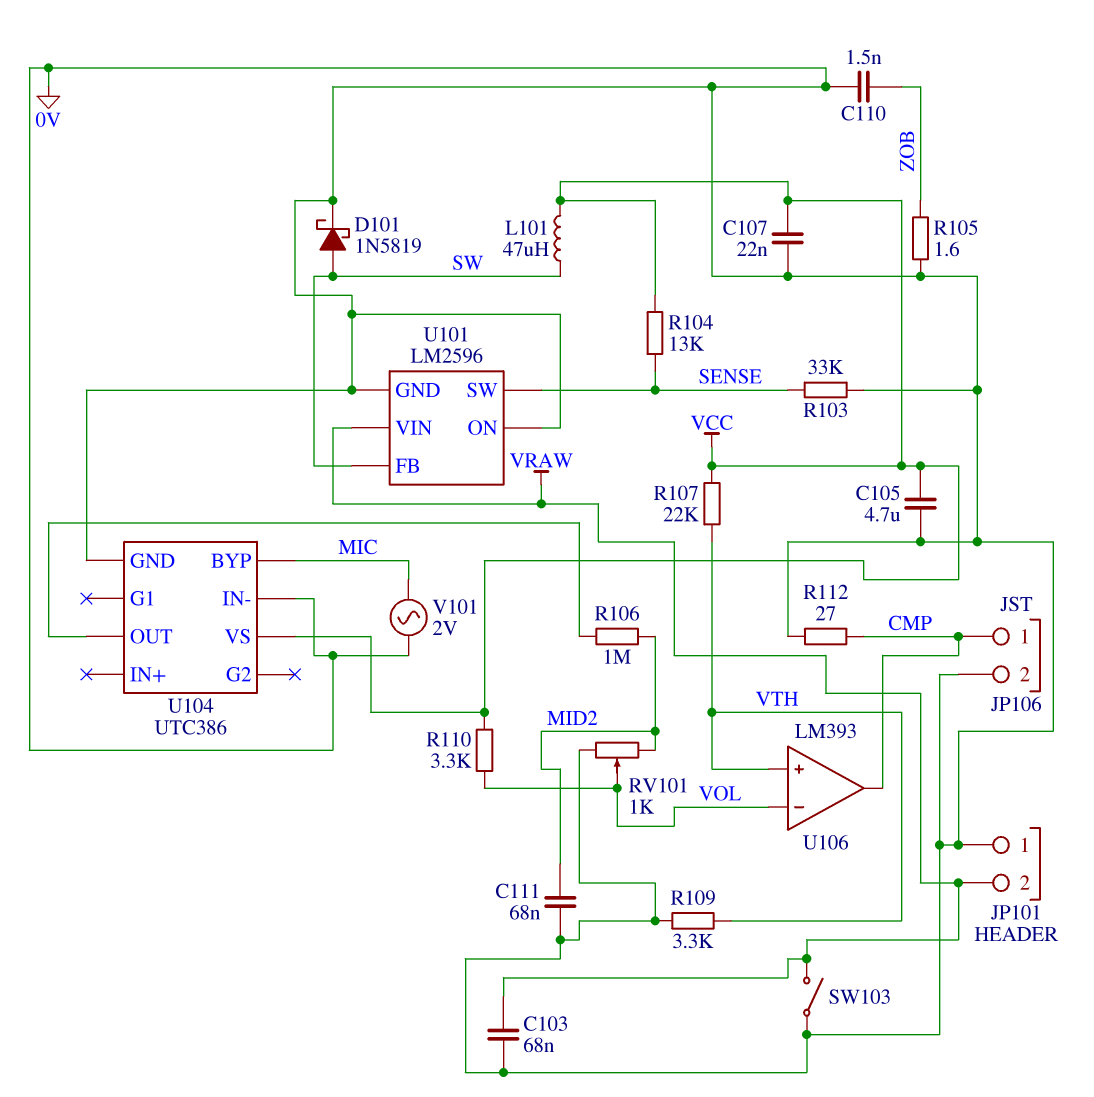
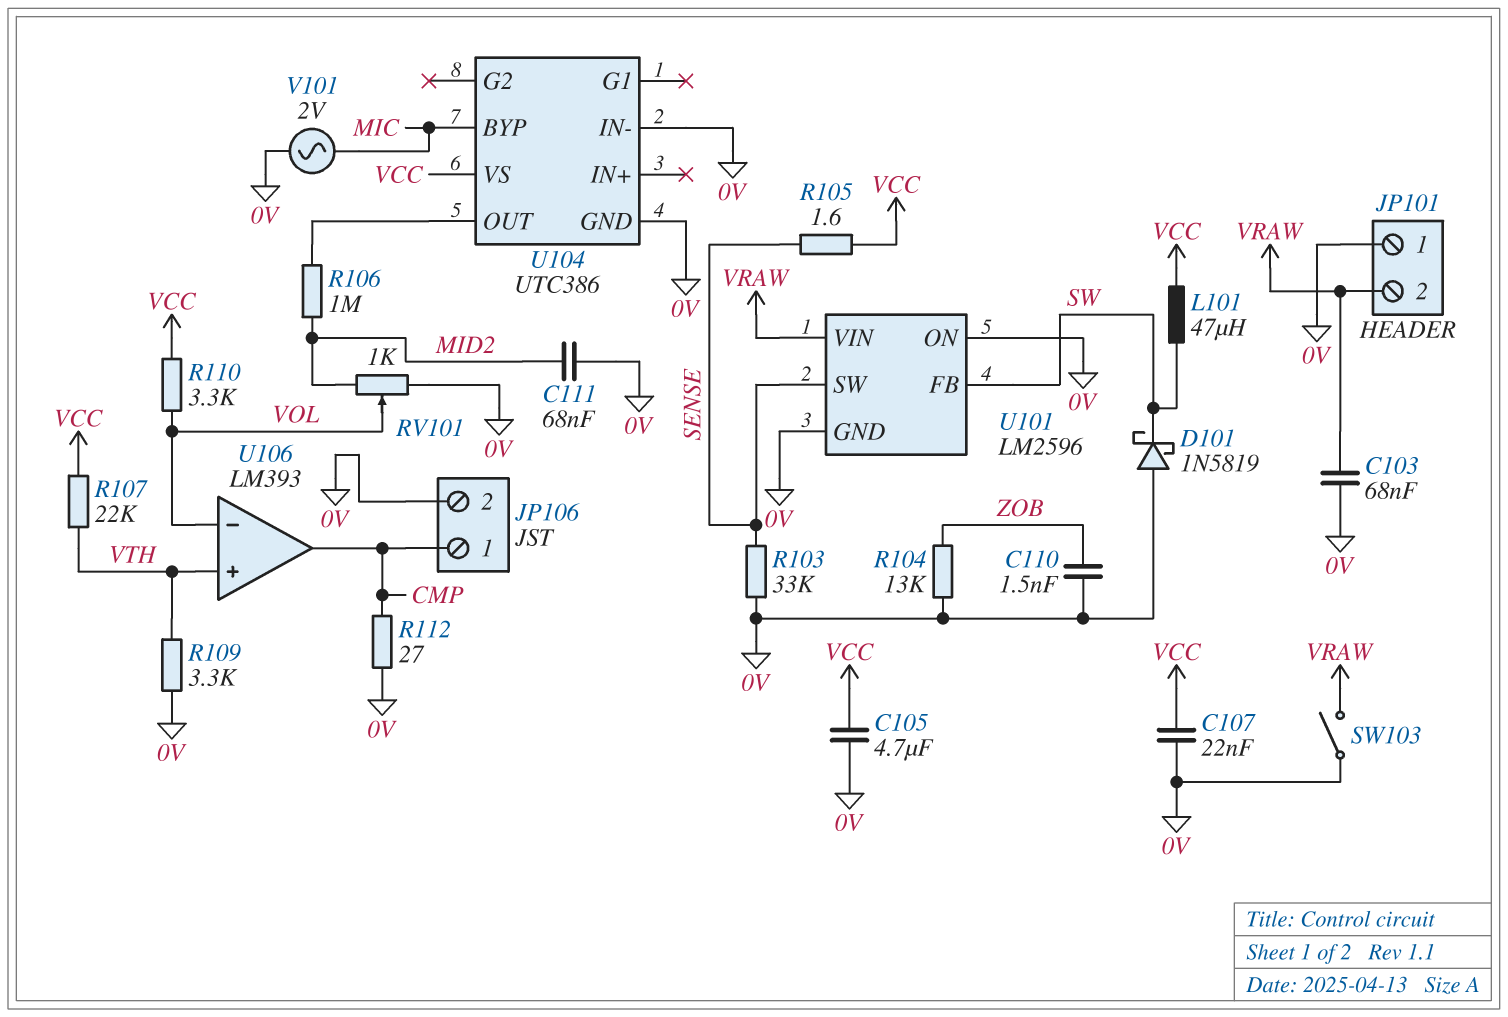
D101: schottky 1N5819 (A SW, K 0V) -> schottky 1N5819 (A 0V, K SW)
R104: 13k (SENSE, VCC) -> 13k (0V, ZOB)
R105: 1.6 (0V, ZOB) -> 1.6 (SENSE, VCC)

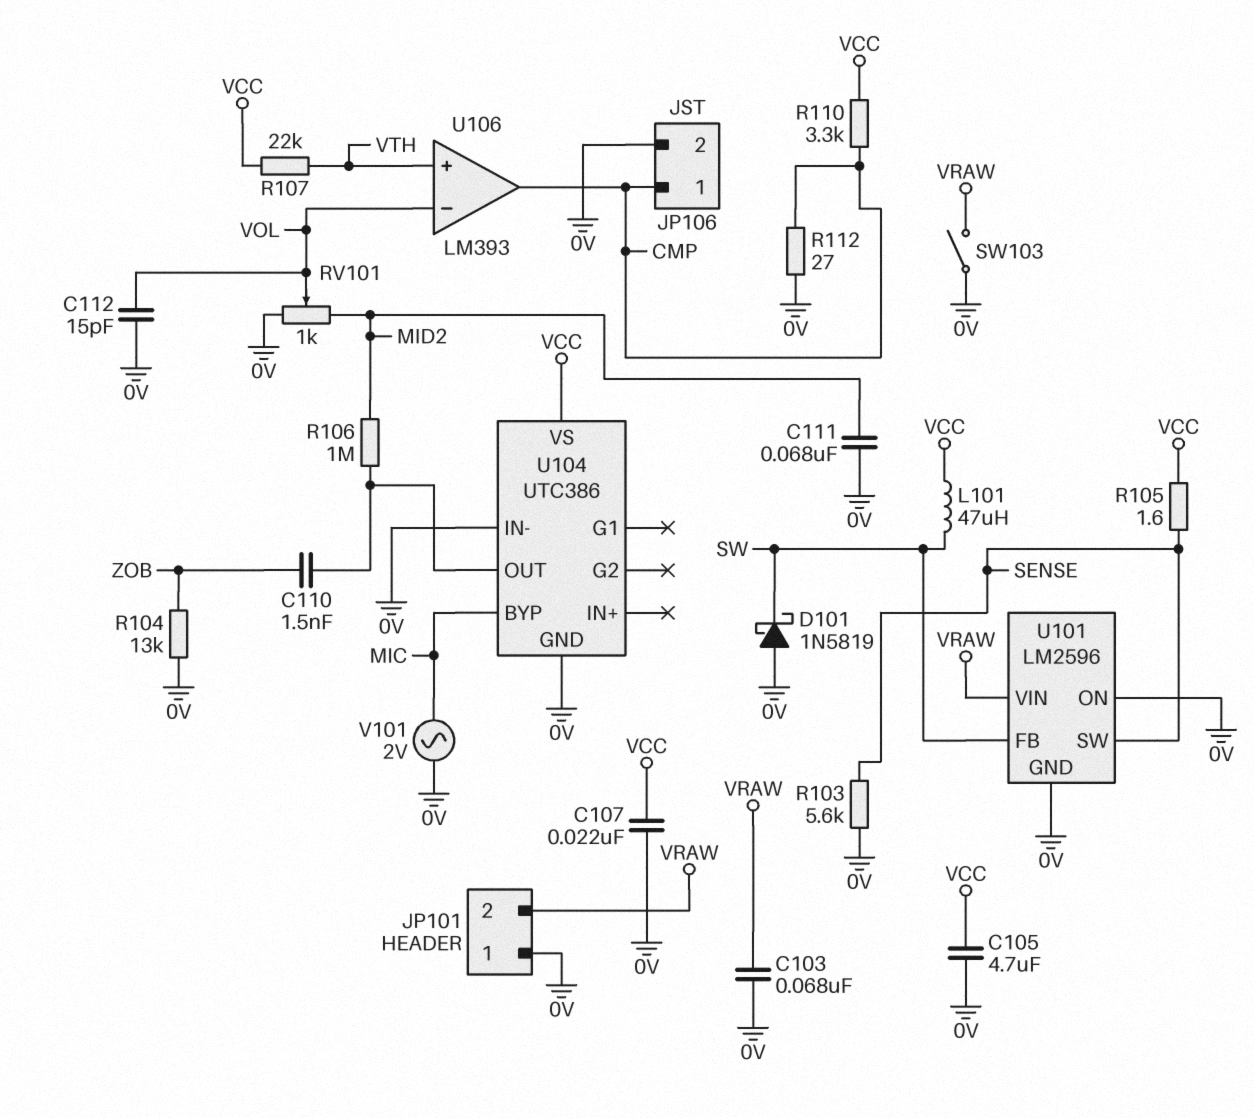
C110: 1.5nF (0V, ZOB) -> 1.5nF (U104/OUT, ZOB)
C112: none -> 15pF (0V, VOL)
R103: 33k (0V, SENSE) -> 5.6k (0V, SENSE)
R109: 3.3k (0V, VTH) -> none
R110: 3.3k (VCC, VOL) -> 3.3k (CMP, VCC)

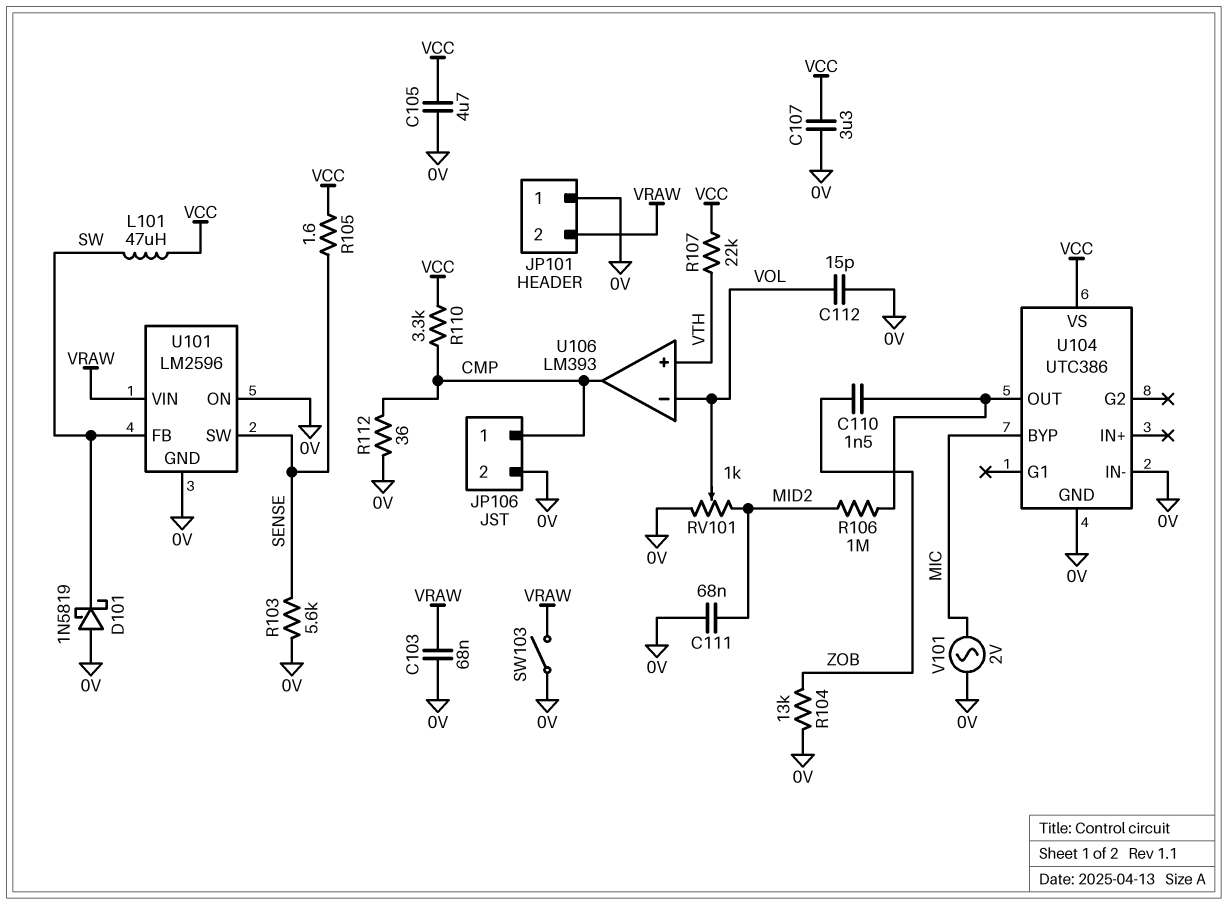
C107: 22nF (0V, VCC) -> 3.3uF (0V, VCC)
R112: 27 (0V, CMP) -> 36 (0V, CMP)

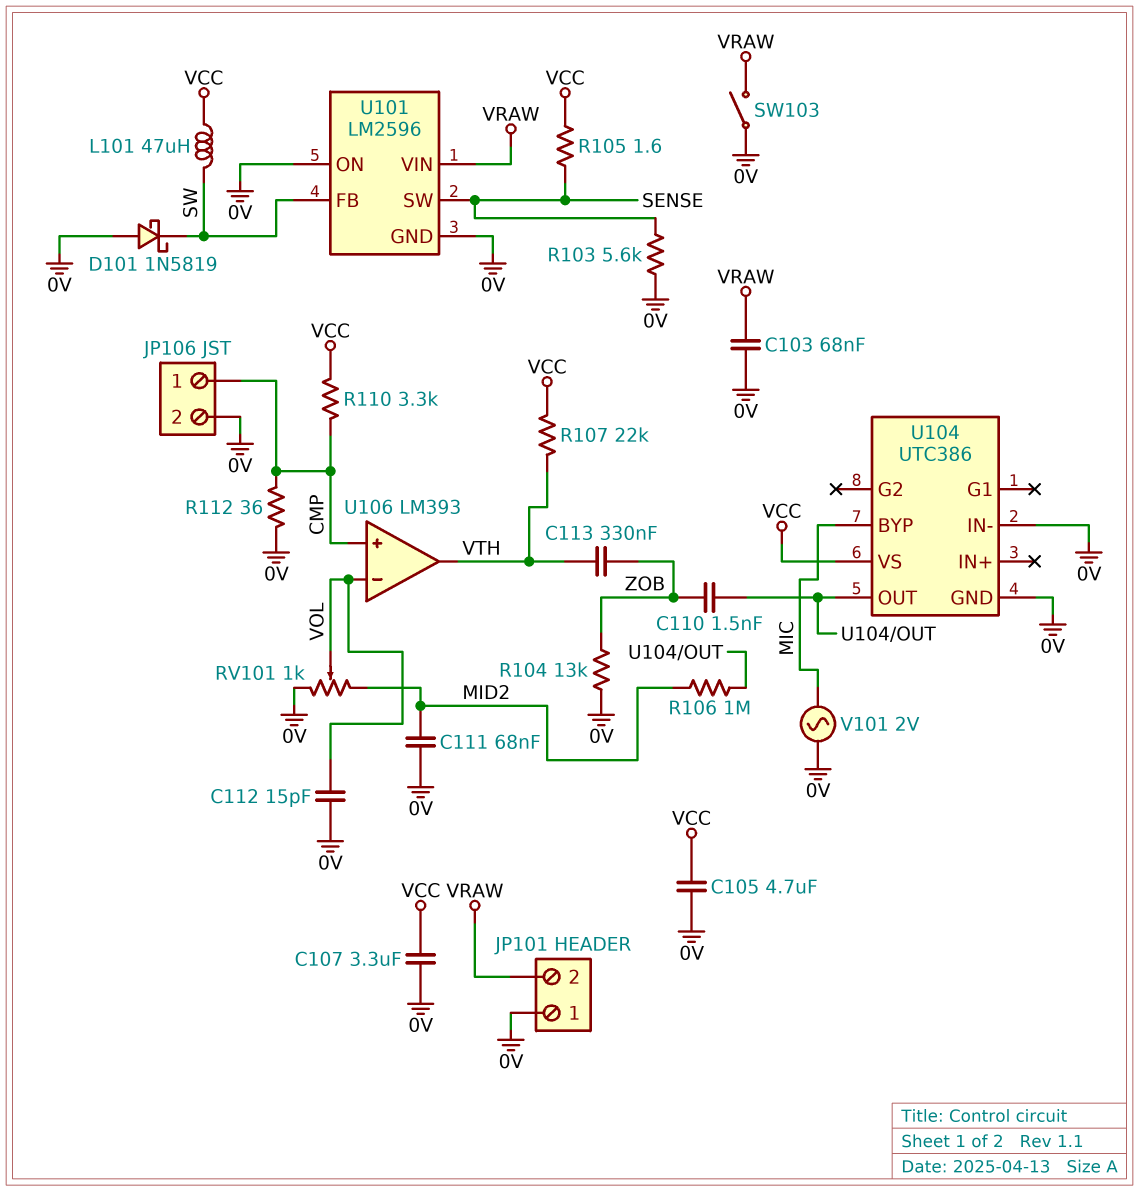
C113: none -> 330nF (VTH, ZOB)
U106 pin in+: VTH -> CMP
U106 pin out: CMP -> VTH

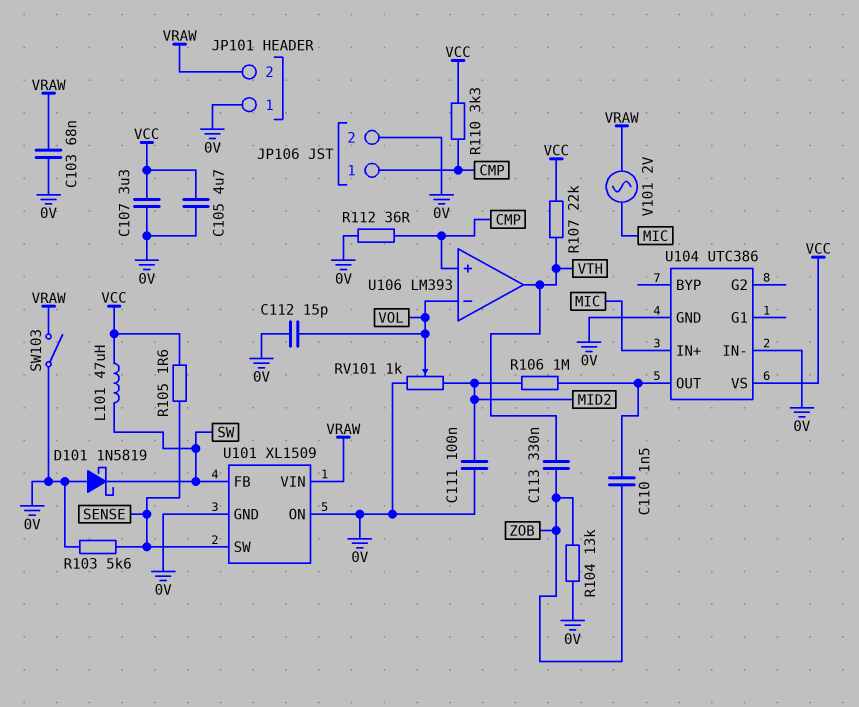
C111: 68nF (0V, MID2) -> 100nF (0V, MID2)
U101: LM2596 -> XL1509
U104 pin BYP: MIC -> none
U104 pin IN+: none -> MIC
V101: AC 2V (0V, MIC) -> AC 2V (MIC, VRAW)

